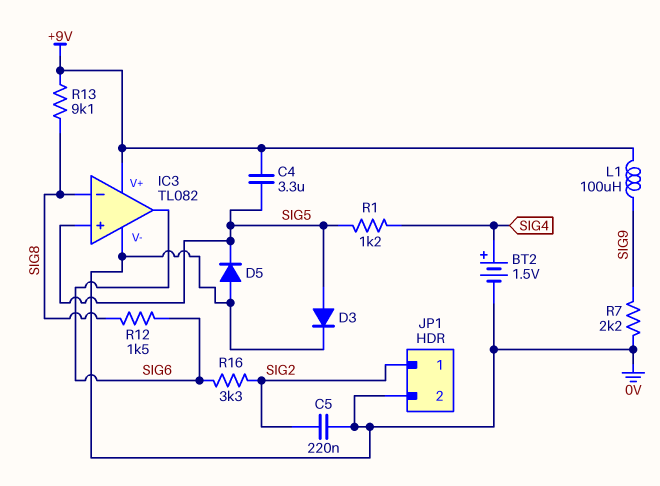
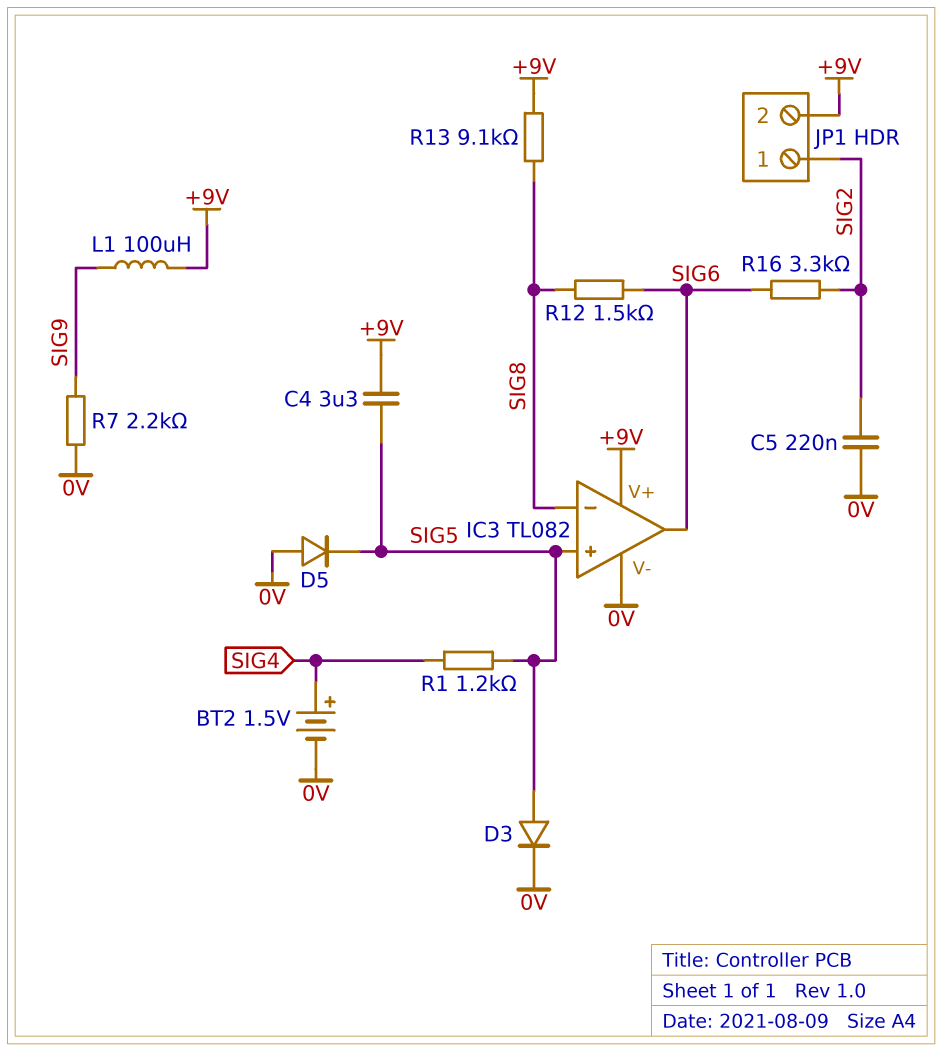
JP1 pin 2: 0V -> +9V

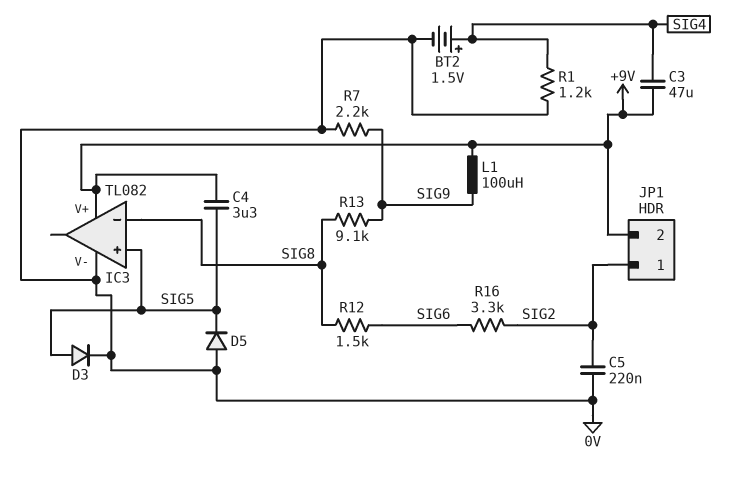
C3: none -> 47uF (+9V, SIG4)
IC3 pin out: SIG6 -> none
R1: 1.2k (SIG4, SIG5) -> 1.2k (0V, SIG4)
R13: 9.1k (+9V, SIG8) -> 9.1k (SIG8, SIG9)

